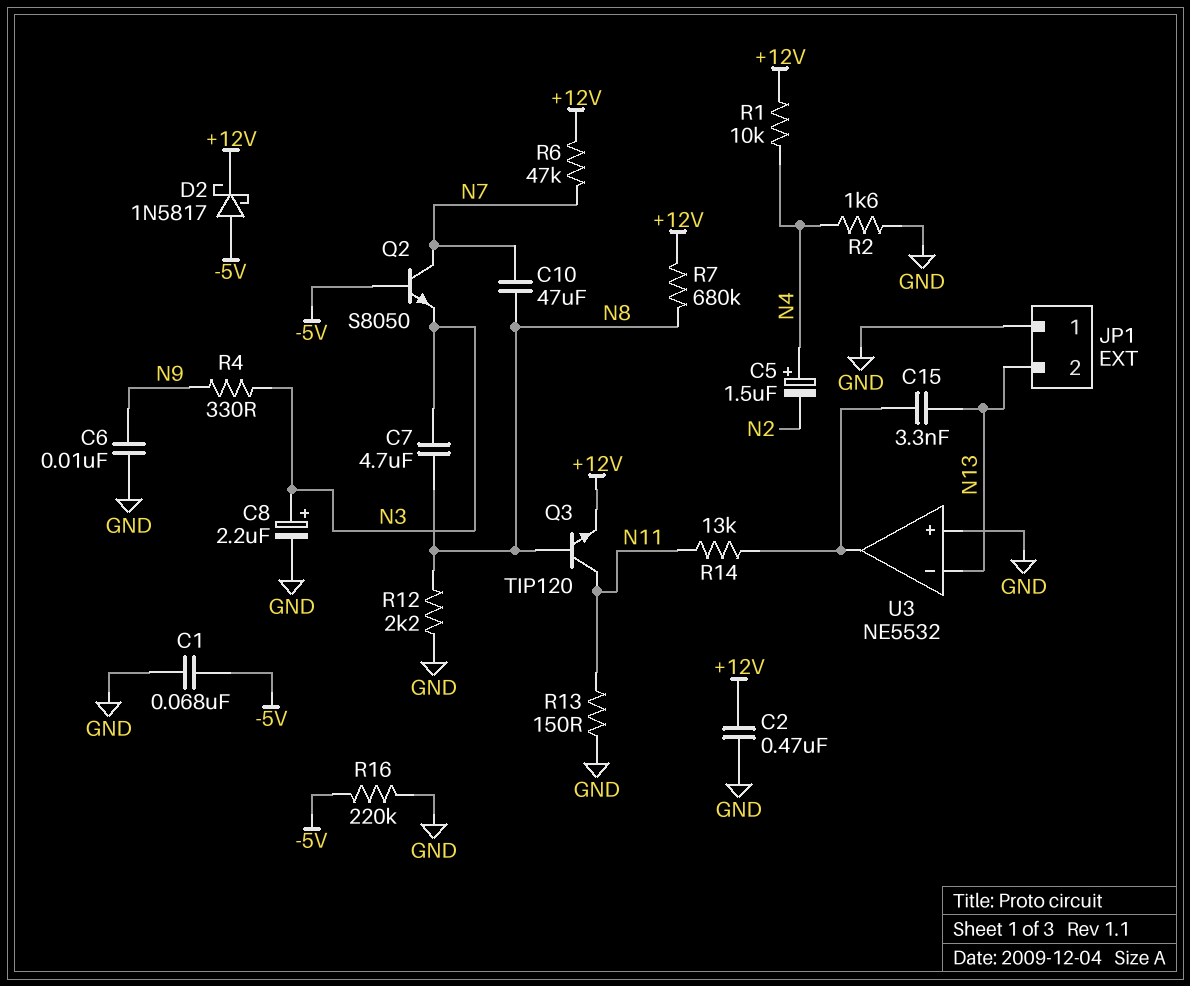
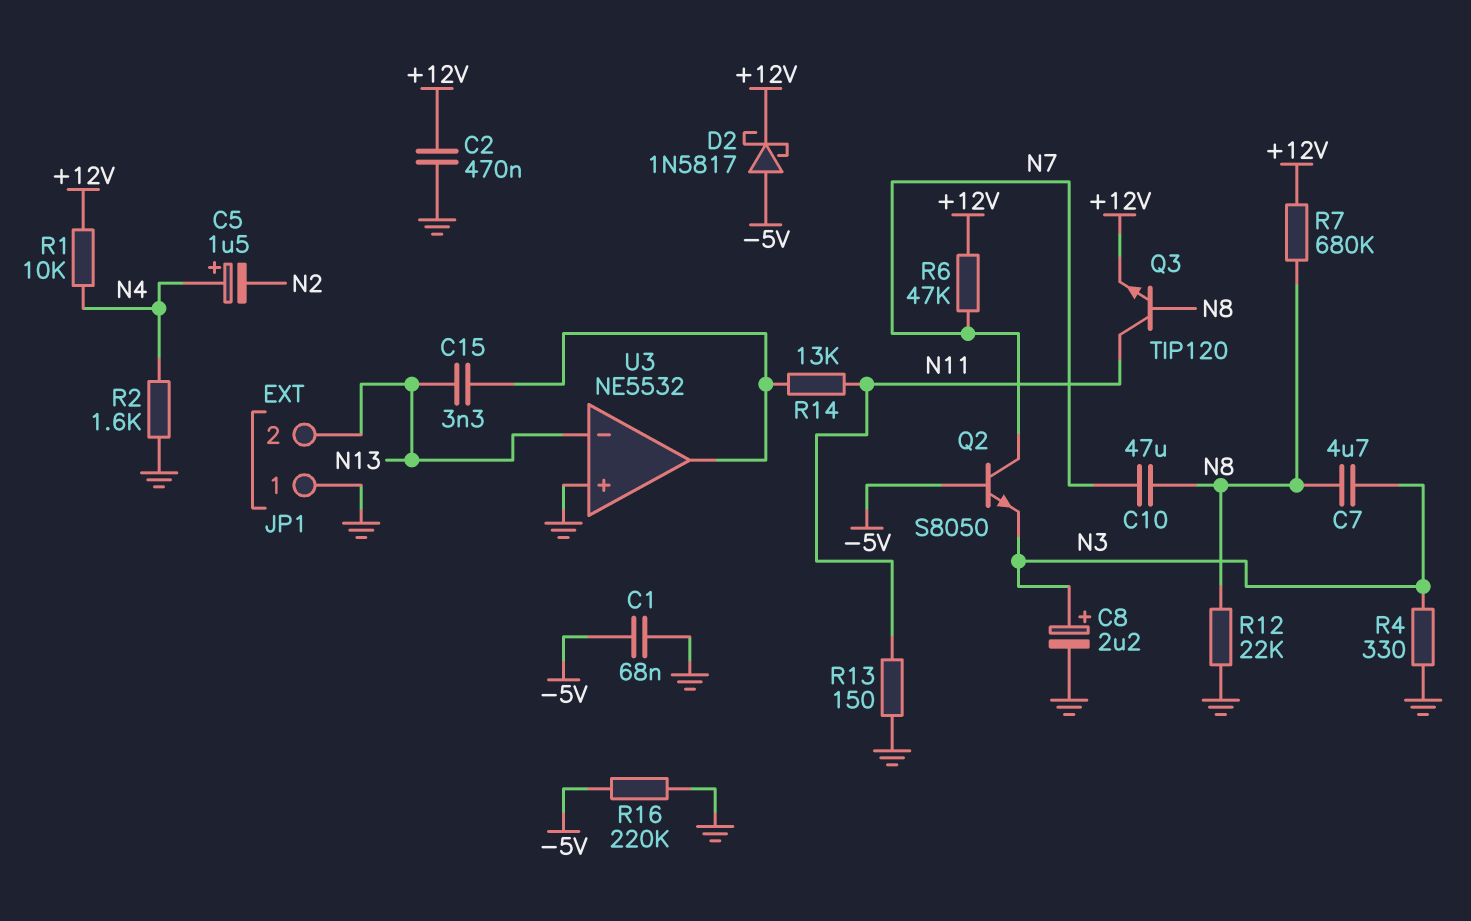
C6: 10nF (GND, N9) -> none
R4: 330 (N3, N9) -> 330 (GND, N3)
R12: 2.2k (GND, N8) -> 22k (GND, N8)

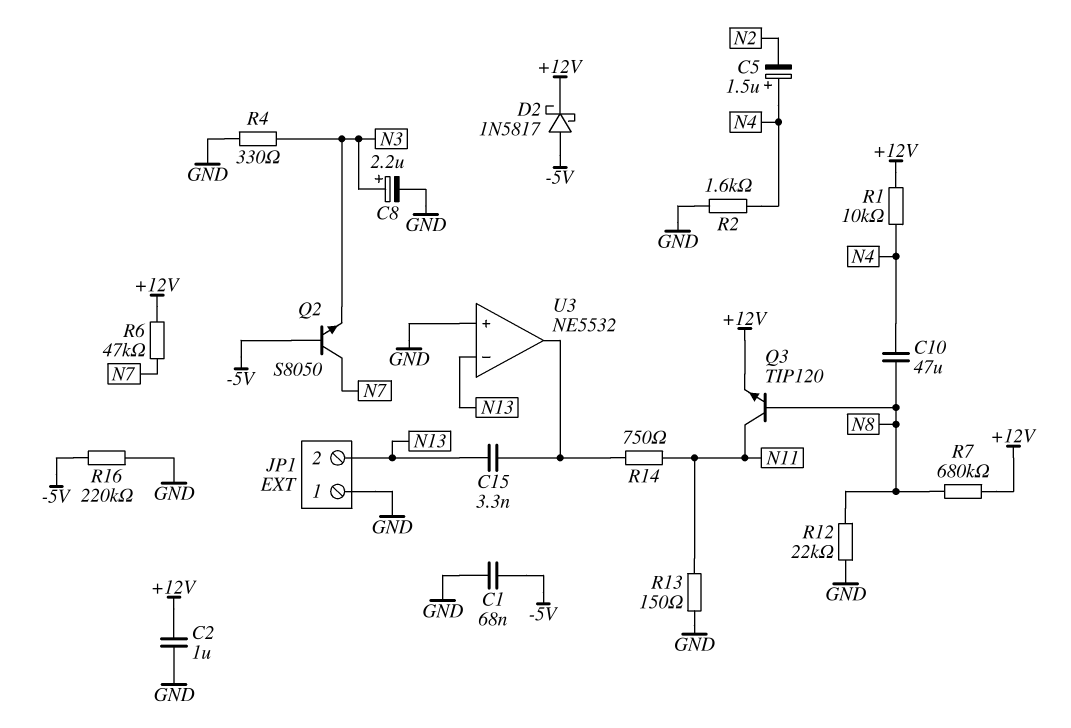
C2: 470nF (+12V, GND) -> 1uF (+12V, GND)
C7: 4.7uF (N3, N8) -> none
C10: 47uF (N7, N8) -> 47uF (N4, N8)
R14: 13k (N11, U3/out) -> 750 (N11, U3/out)

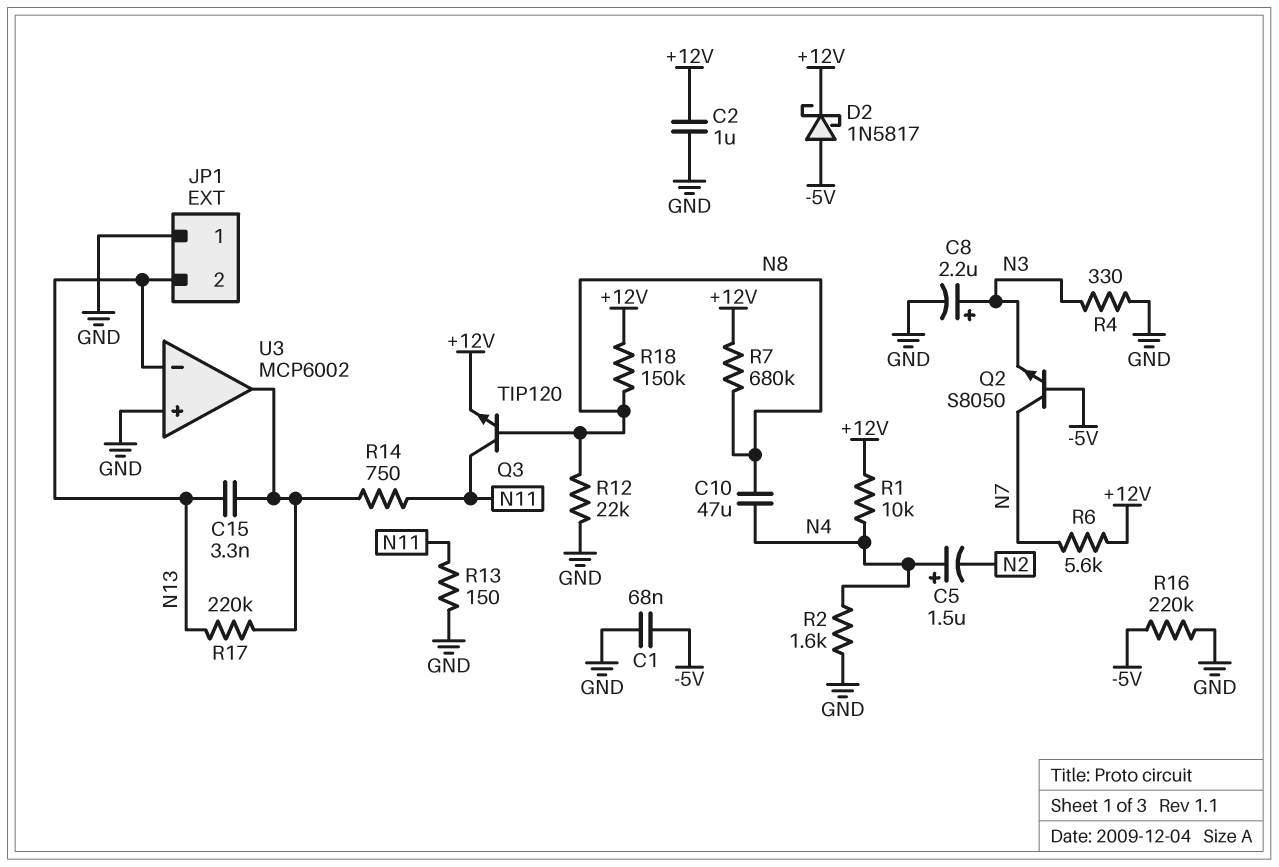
R6: 47k (+12V, N7) -> 5.6k (+12V, N7)
R17: none -> 220k (N13, U3/out)
R18: none -> 150k (+12V, N8)
U3: NE5532 -> MCP6002

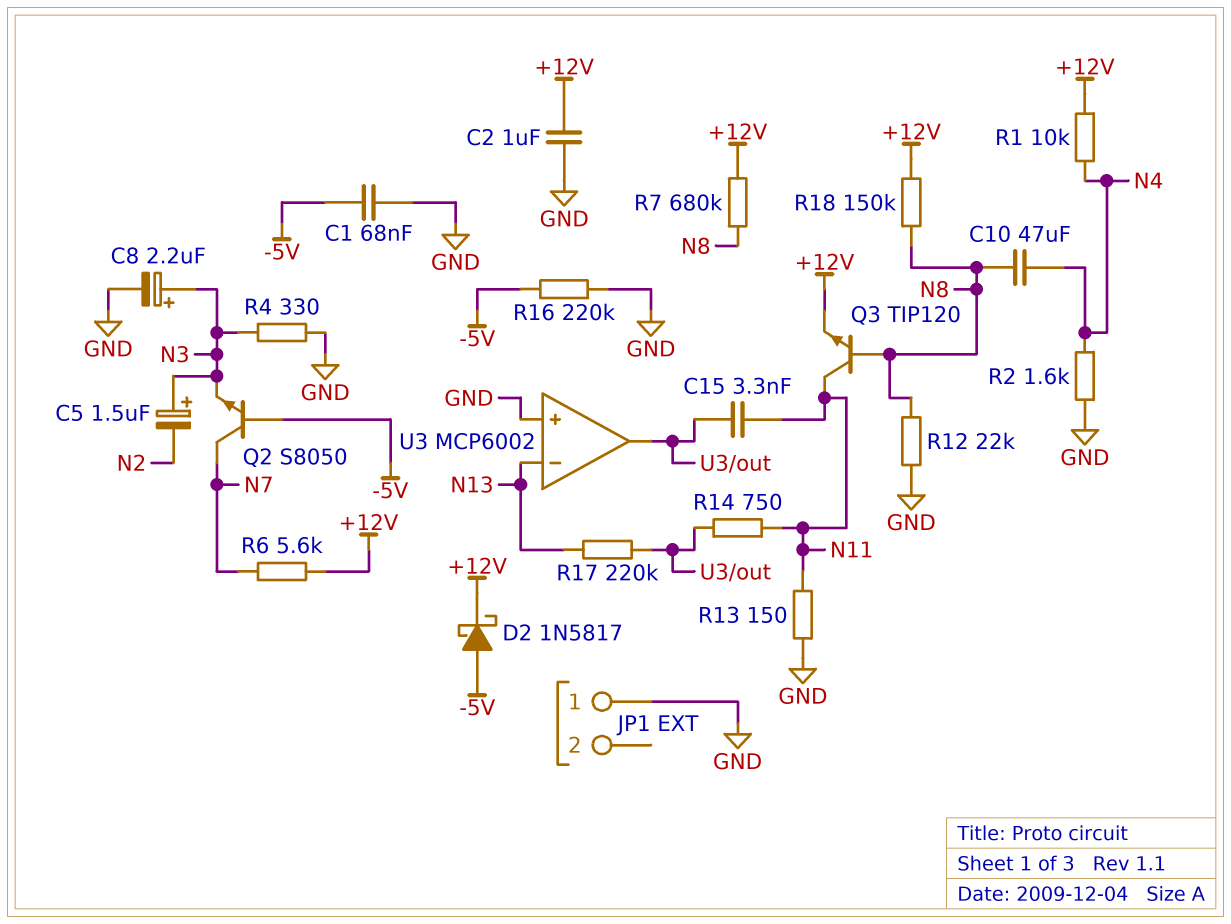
C5: 1.5uF (plus N4, minus N2) -> 1.5uF (plus N3, minus N2)
C15: 3.3nF (N13, U3/out) -> 3.3nF (N11, U3/out)
JP1 pin 2: N13 -> none

